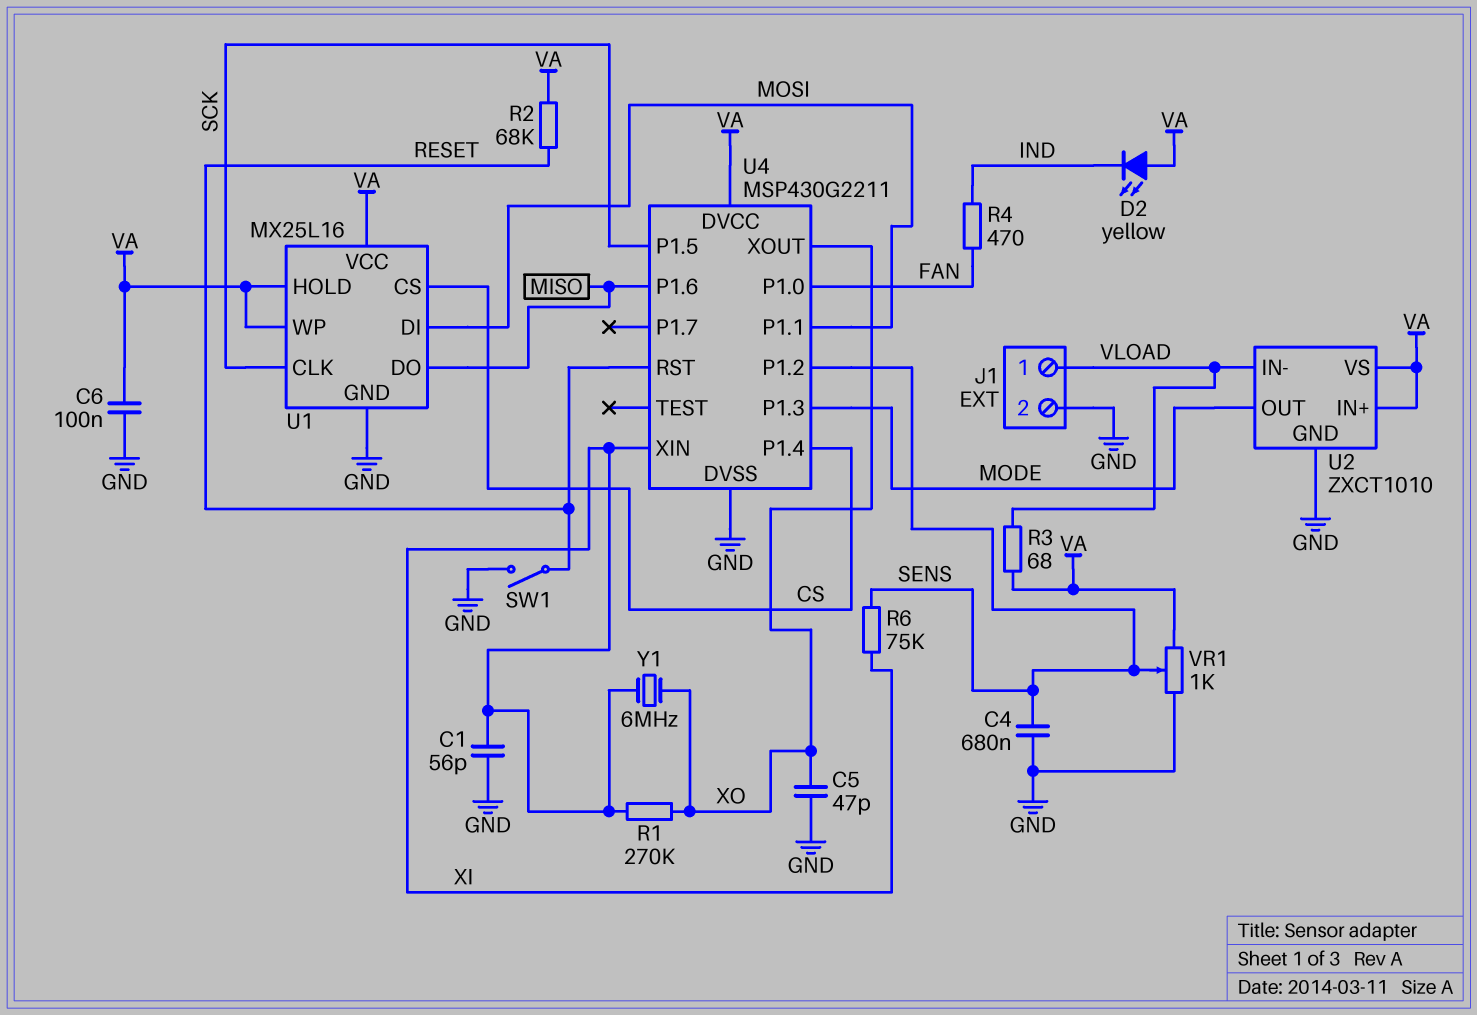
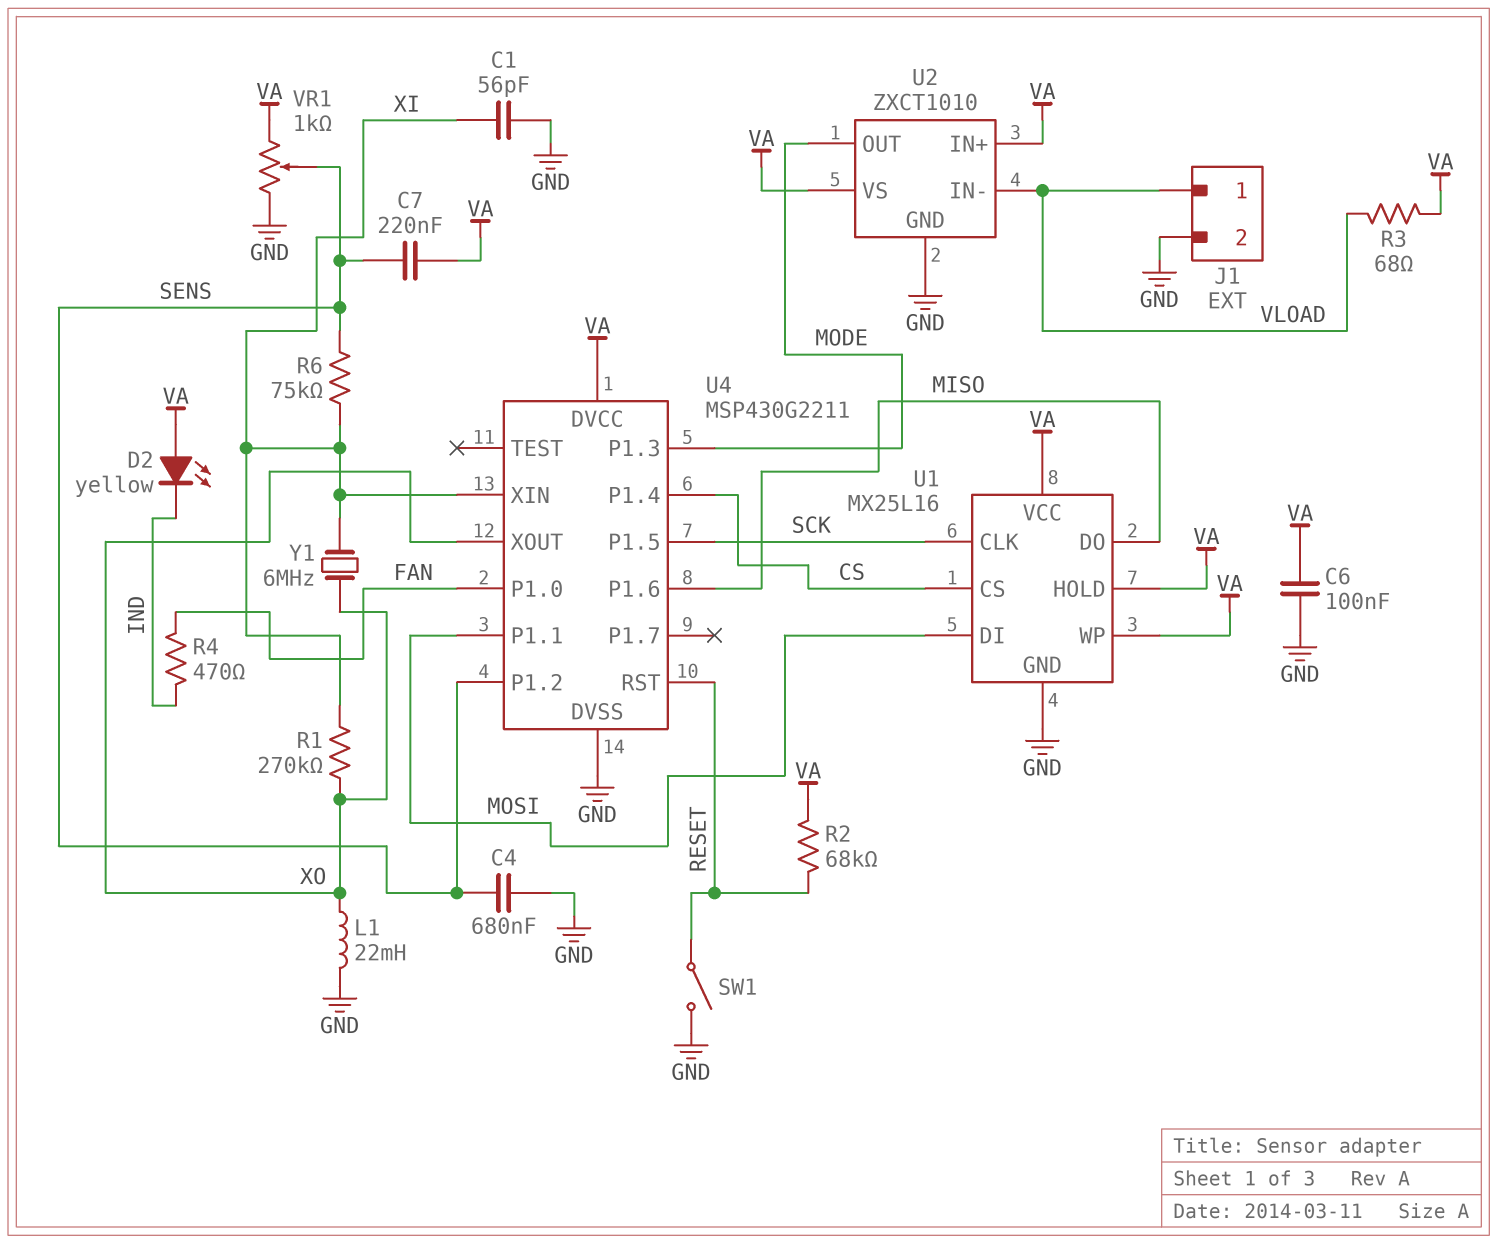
C5: 47pF (GND, XO) -> none
C7: none -> 220nF (SENS, VA)
L1: none -> 22mH (GND, XO)

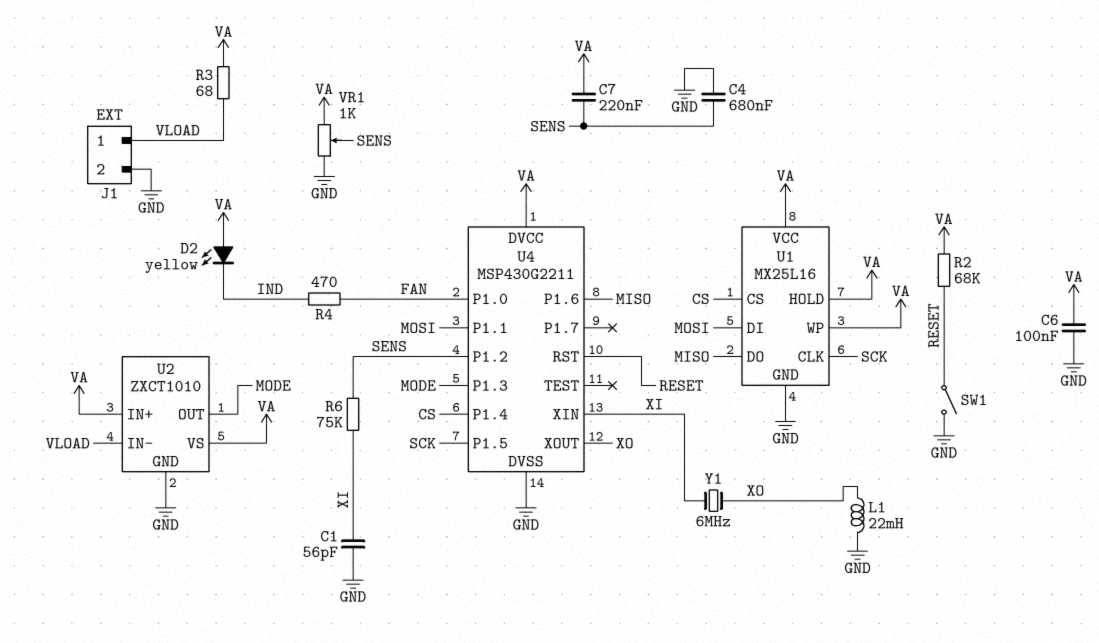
R1: 270k (XI, XO) -> none

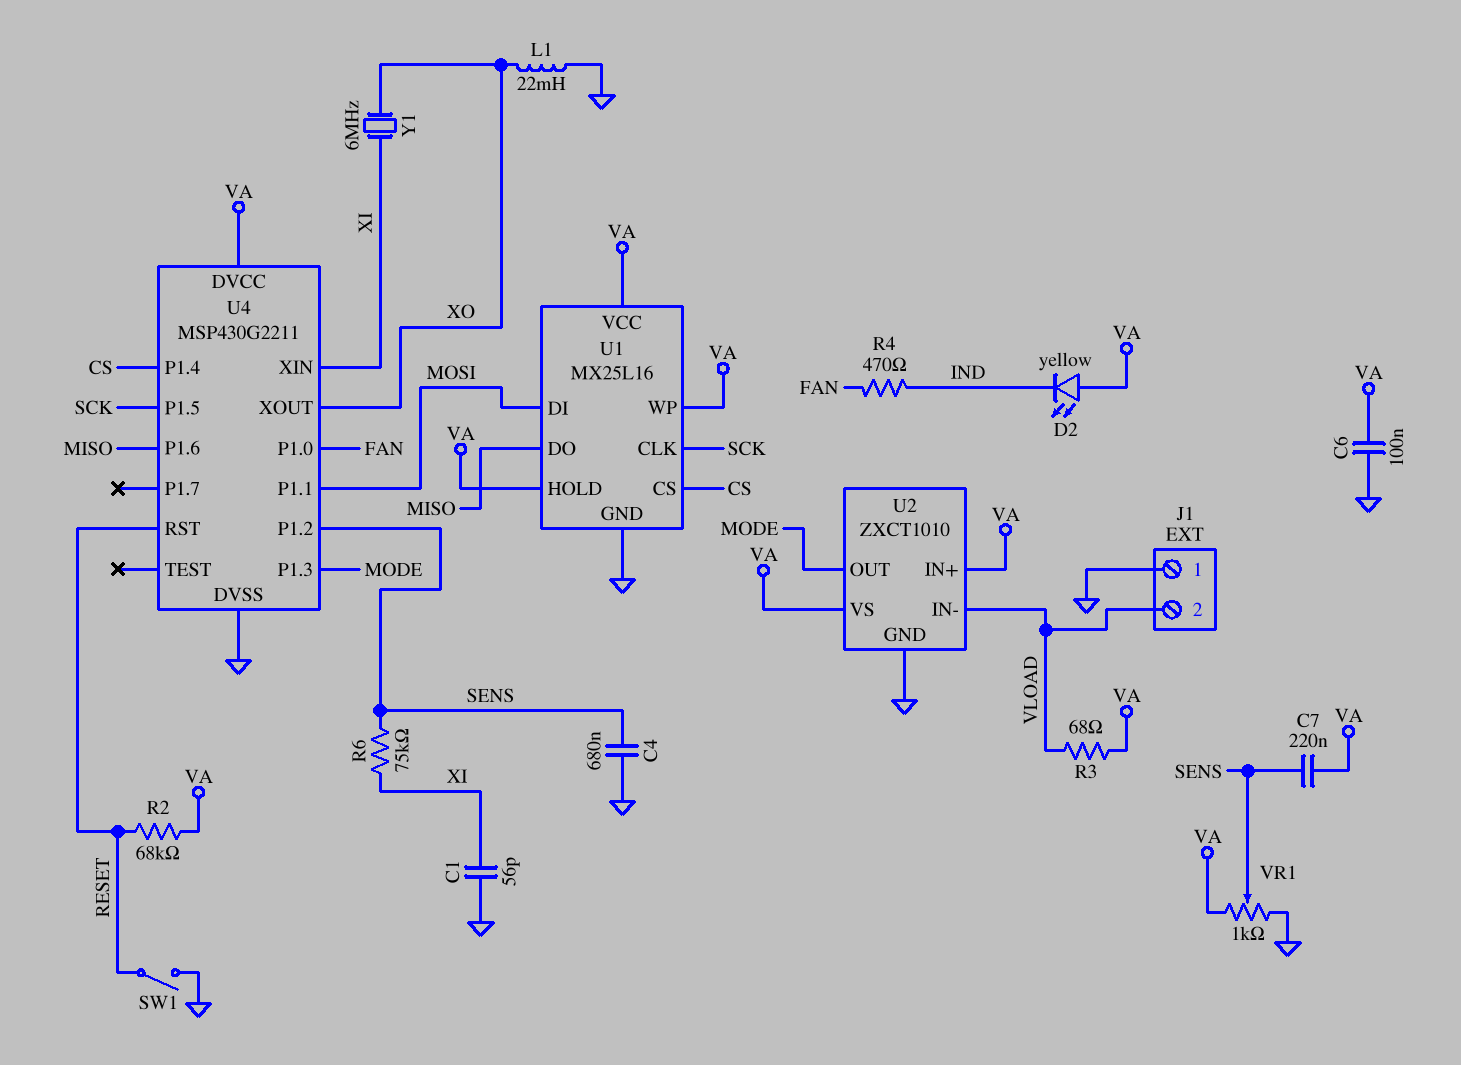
J1 pin 1: VLOAD -> GND
J1 pin 2: GND -> VLOAD

